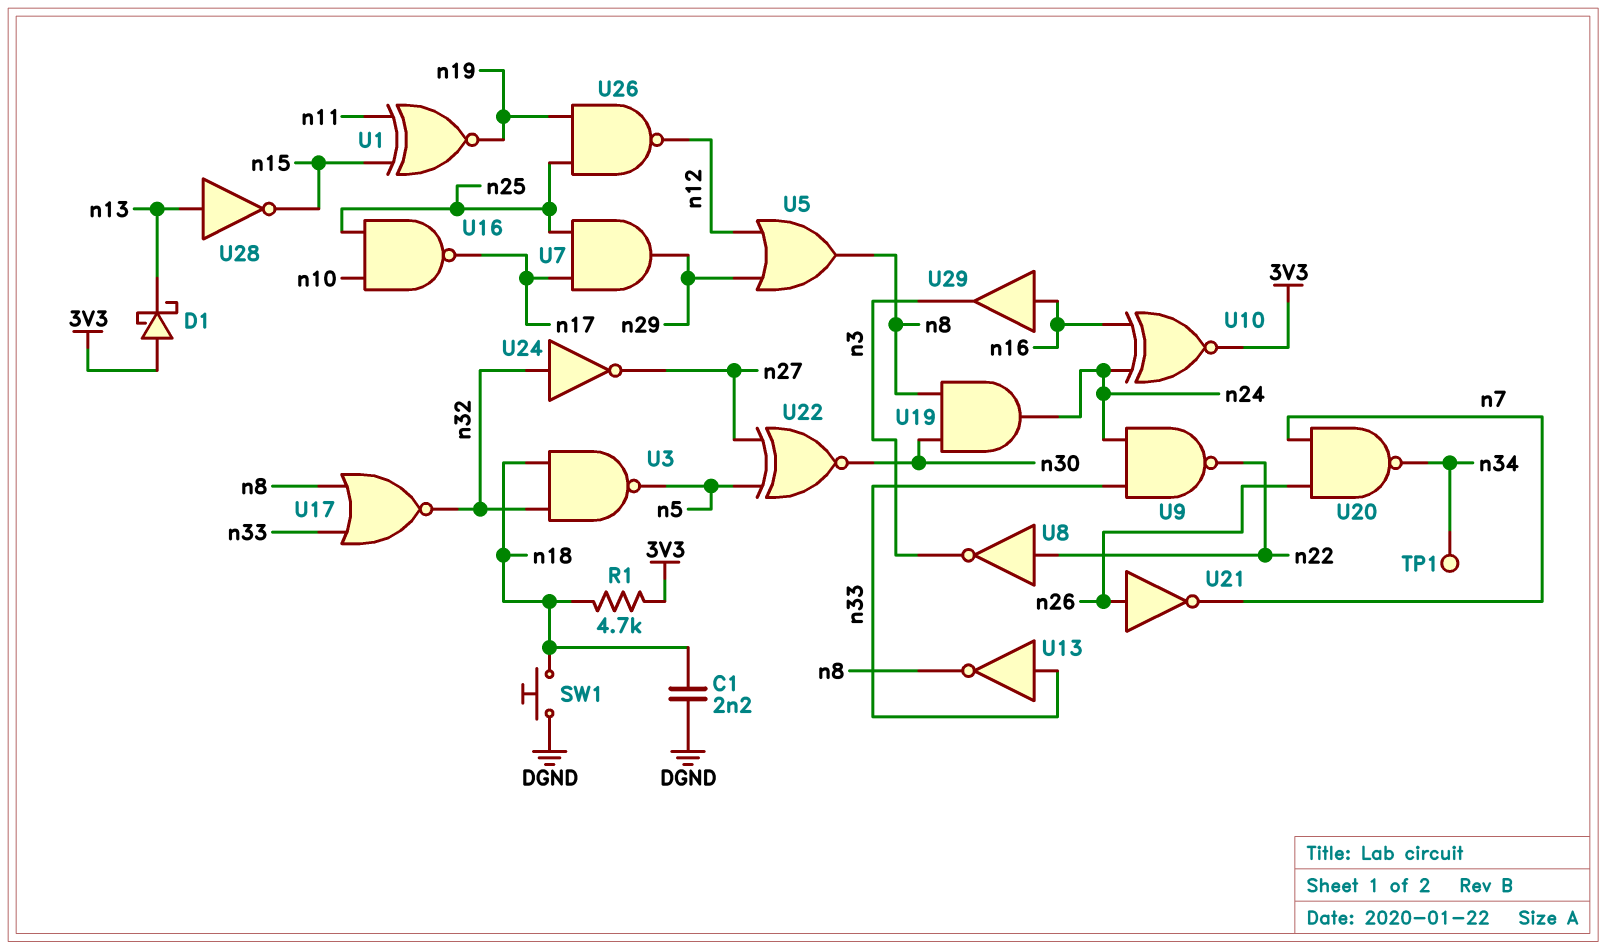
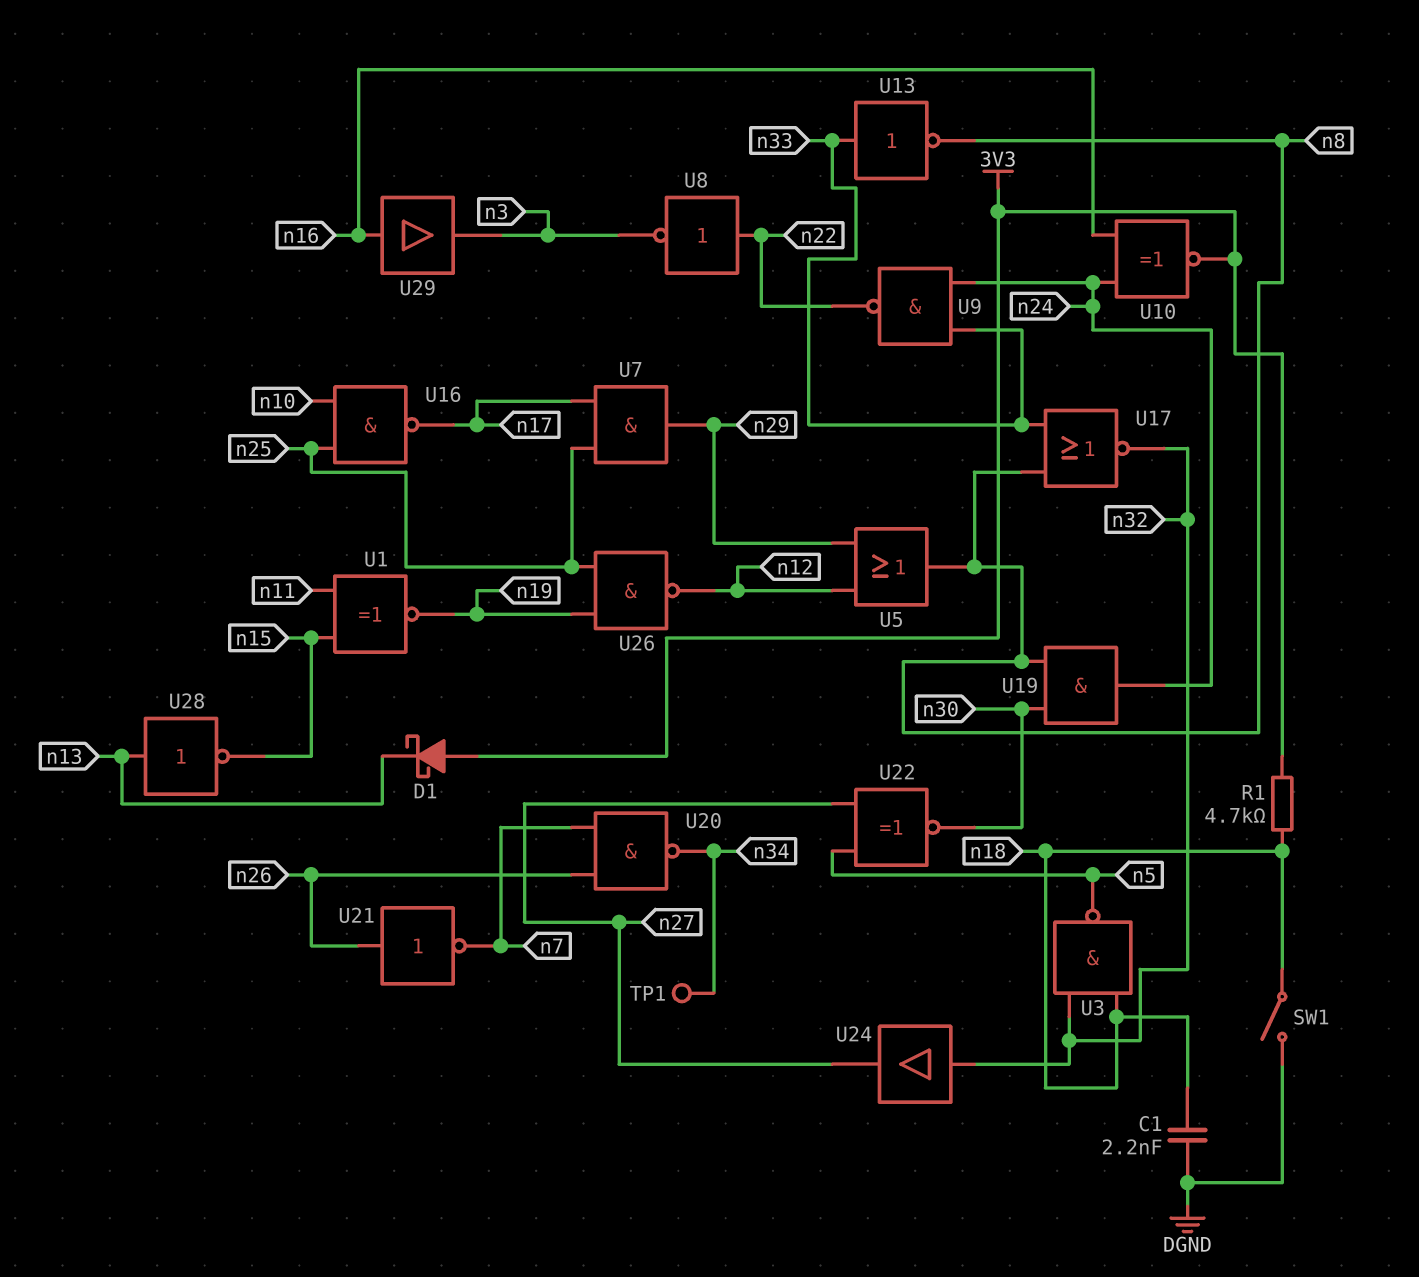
SW1: button (DGND, n18) -> switch (DGND, n18)
U24: NOT (in n32, out n27) -> buffer (in n32, out n27)

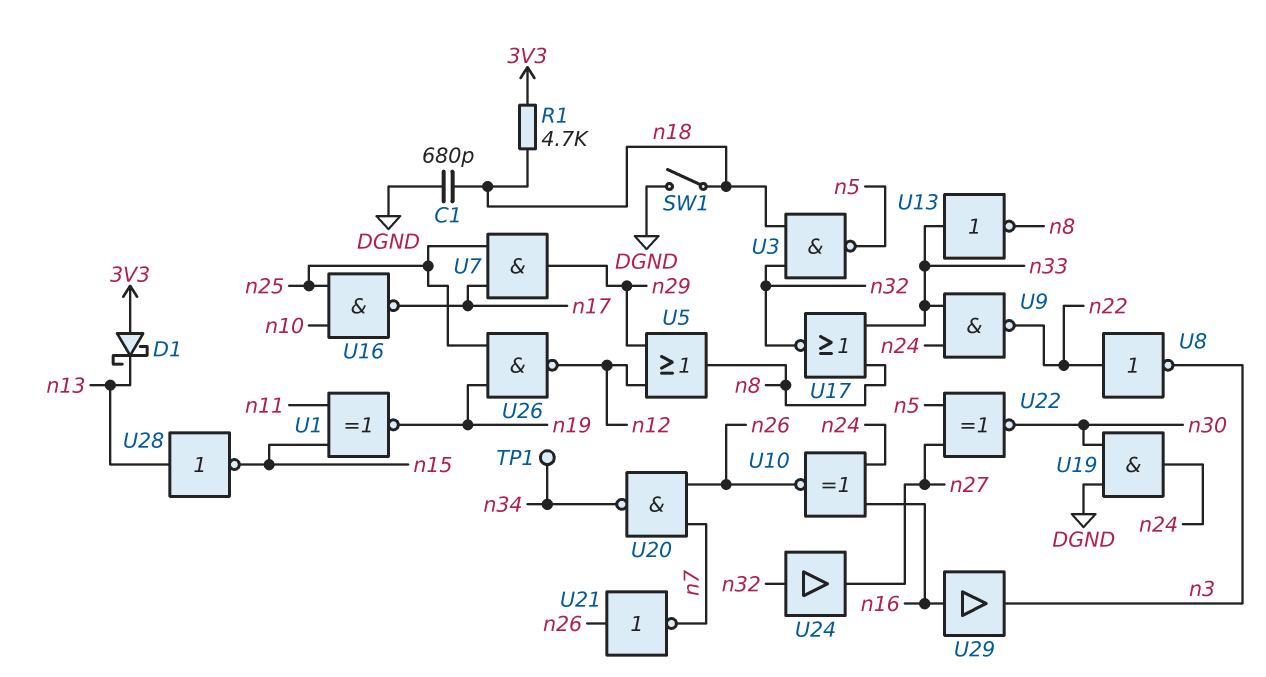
C1: 2.2nF (DGND, n18) -> 680pF (DGND, n18)
U10: XNOR (in n16, in n24, out 3V3) -> XNOR (in n16, in n24, out n26)
U19: AND (in n8, in n30, out n24) -> AND (in DGND, in n30, out n24)

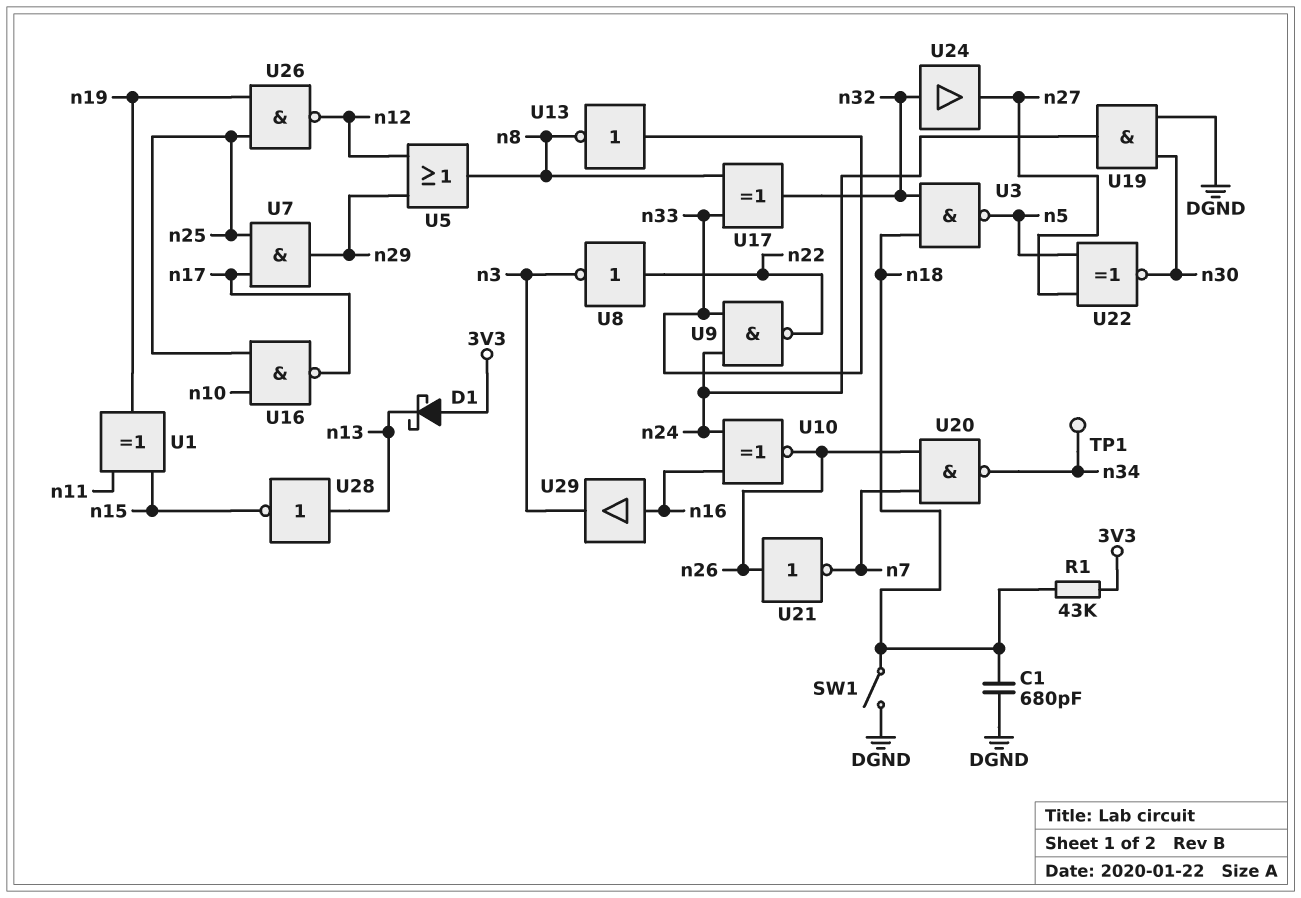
R1: 4.7k (3V3, n18) -> 43k (3V3, n18)
U1: XNOR (in n11, in n15, out n19) -> XOR (in n11, in n15, out n19)
U17: NOR (in n8, in n33, out n32) -> XOR (in n8, in n33, out n32)

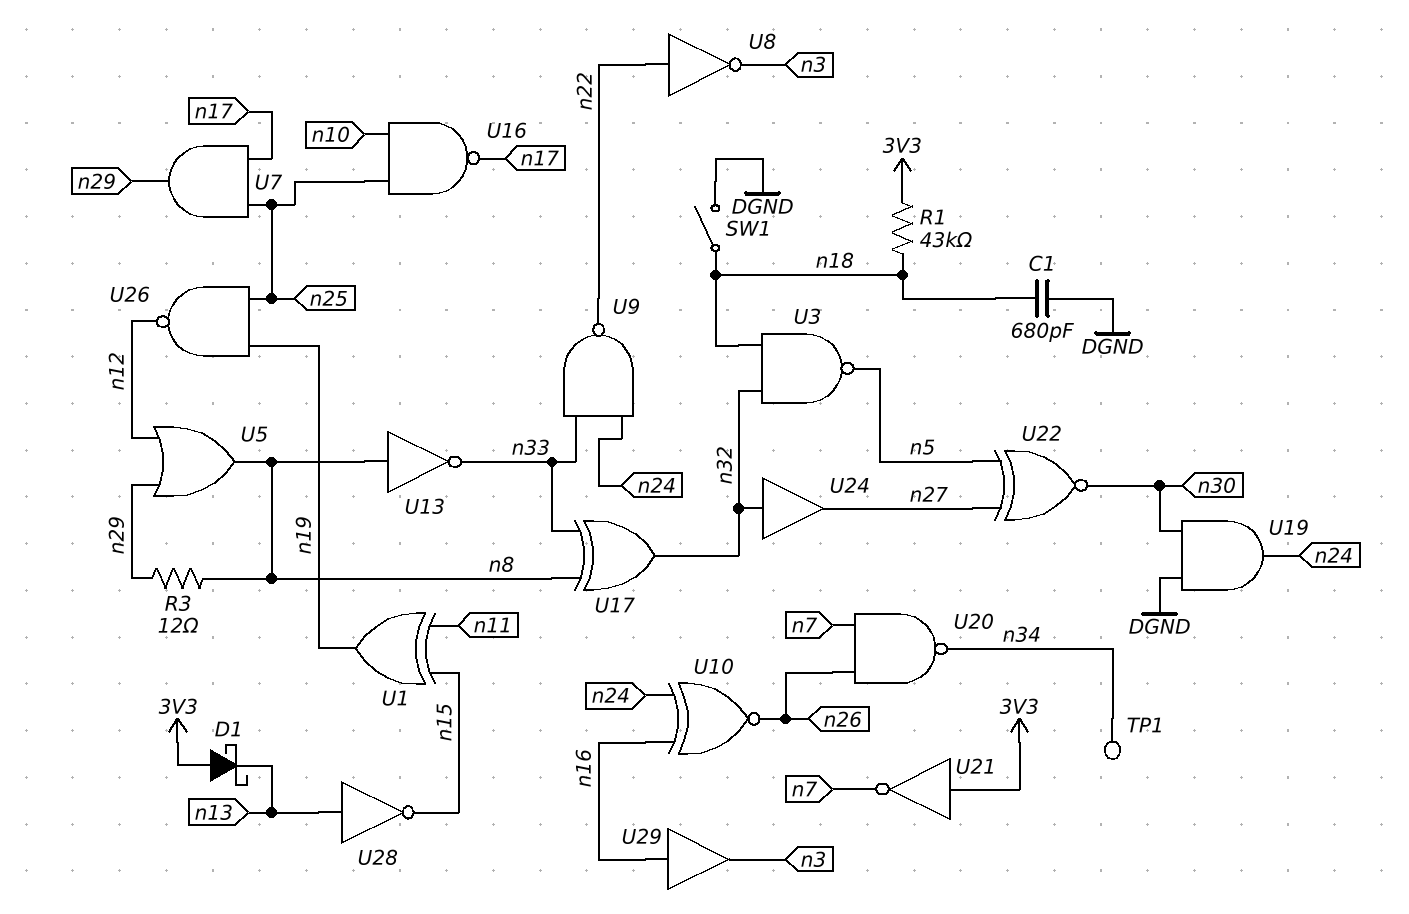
R3: none -> 12 (n8, n29)
U13: NOT (in n33, out n8) -> NOT (in n8, out n33)
U21: NOT (in n26, out n7) -> NOT (in 3V3, out n7)

